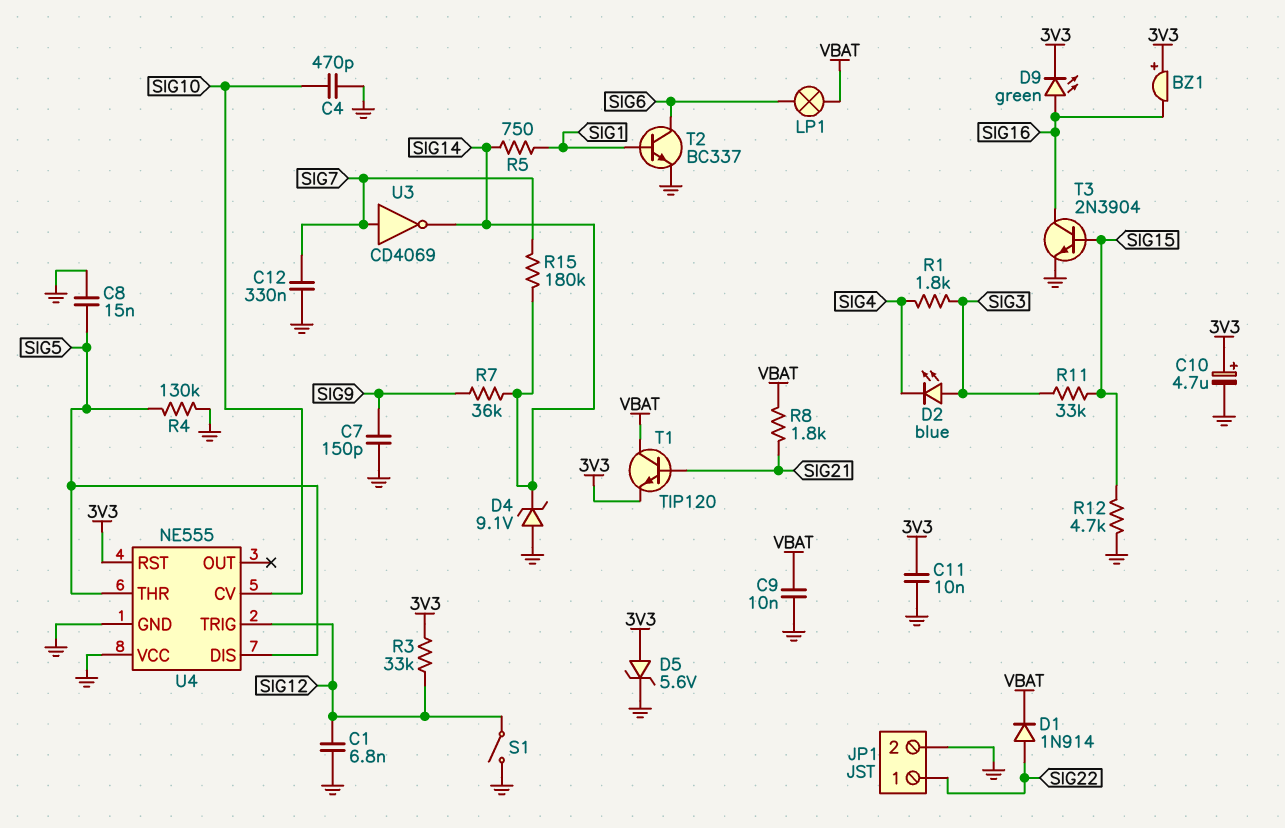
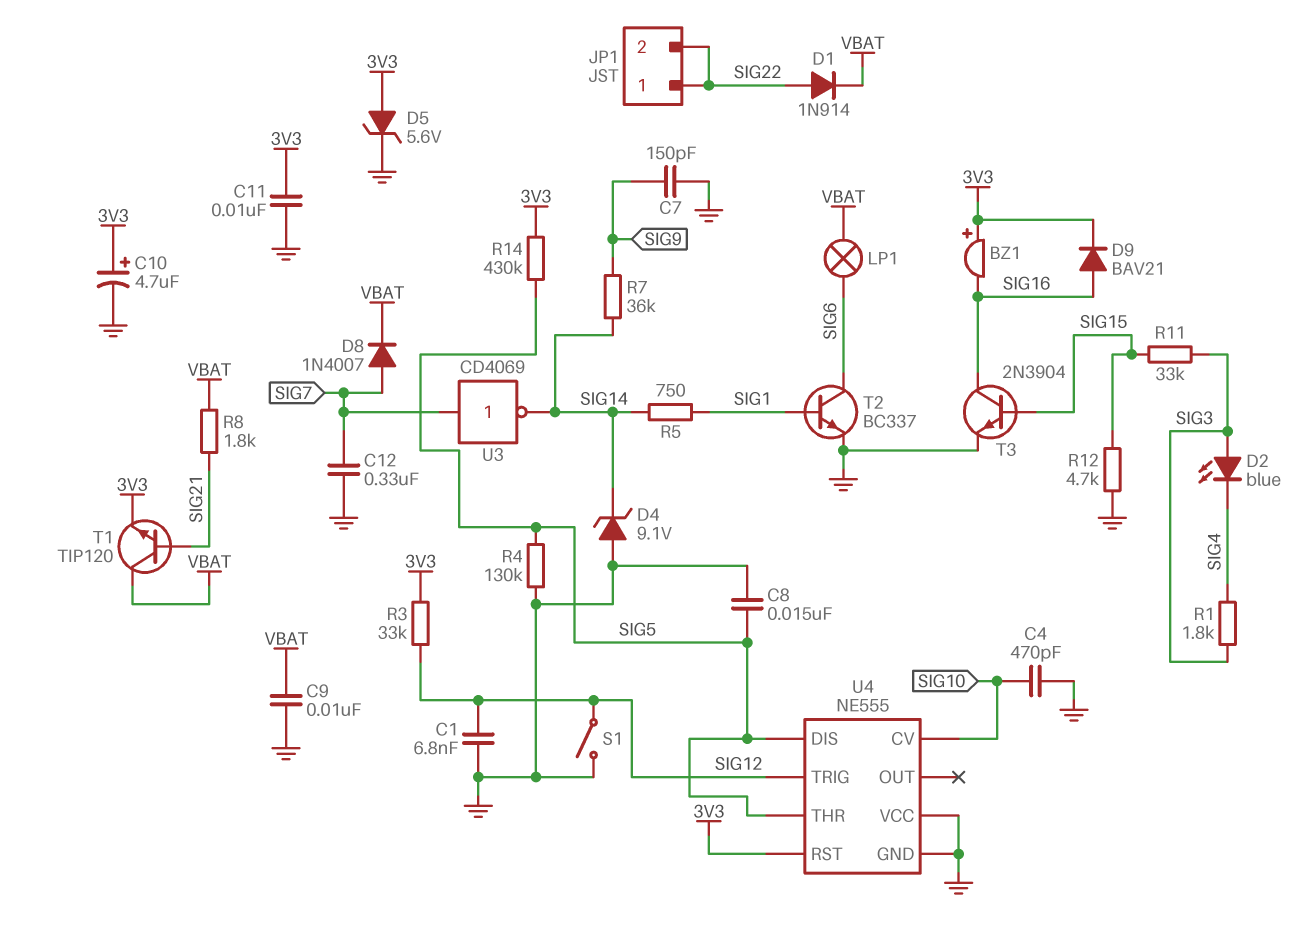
D8: none -> diode 1N4007 (A SIG7, K VBAT)
D9: LED green (A SIG16, K 3V3) -> diode BAV21 (A SIG16, K 3V3)
JP1 pin 2: GND -> SIG22
R14: none -> 430k (3V3, SIG5)
R15: 180k (SIG7, SIG14) -> none

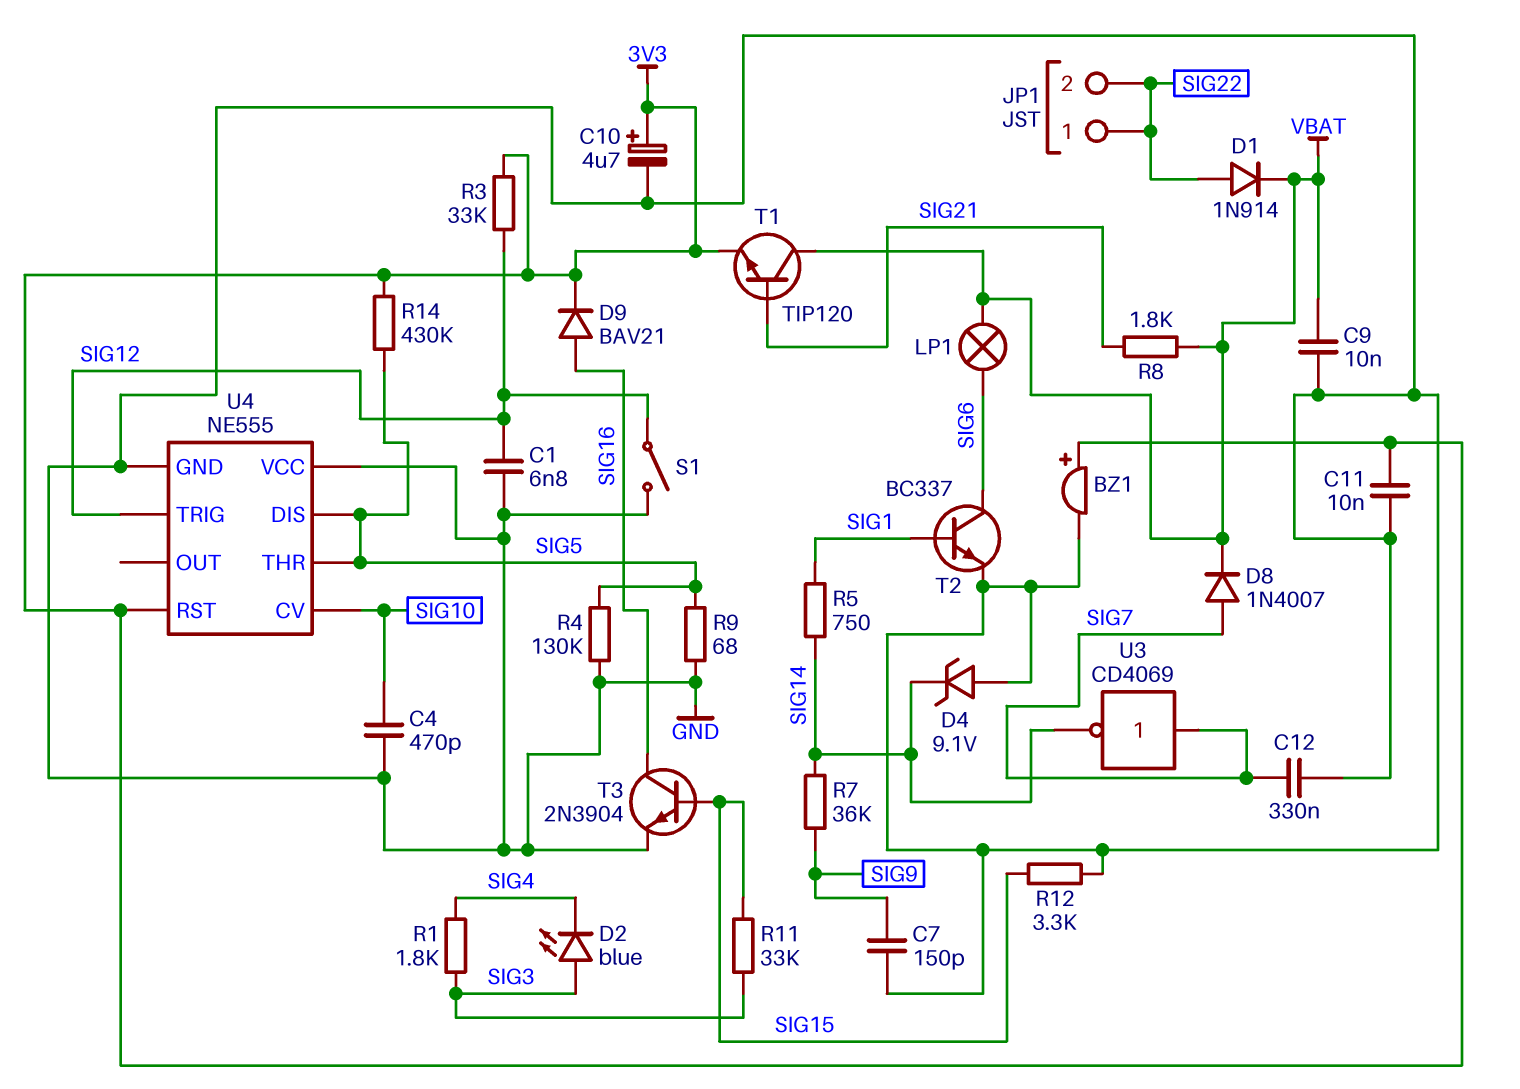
BZ1: buzzer (plus 3V3, minus SIG16) -> buzzer (plus 3V3, minus GND)
C8: 15nF (GND, SIG5) -> none
D5: zener 5.6V (A 3V3, K GND) -> none
R9: none -> 68 (GND, SIG5)
R12: 4.7k (GND, SIG15) -> 3.3k (GND, SIG15)

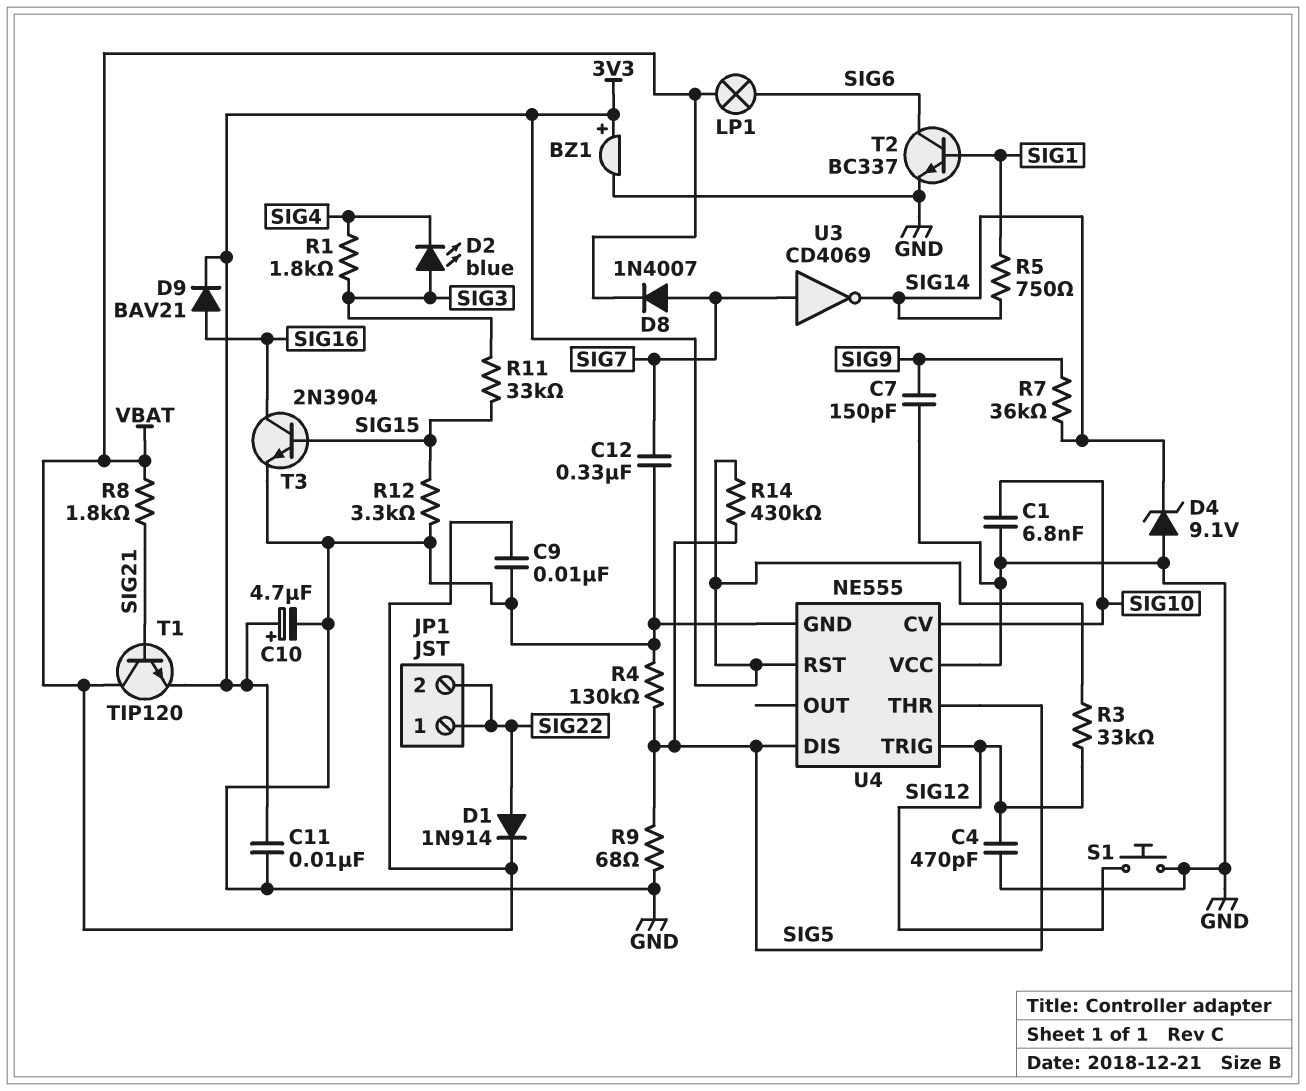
C1: 6.8nF (GND, SIG12) -> 6.8nF (GND, SIG10)
C4: 470pF (GND, SIG10) -> 470pF (GND, SIG12)
S1: switch (GND, SIG12) -> button (GND, SIG12)

